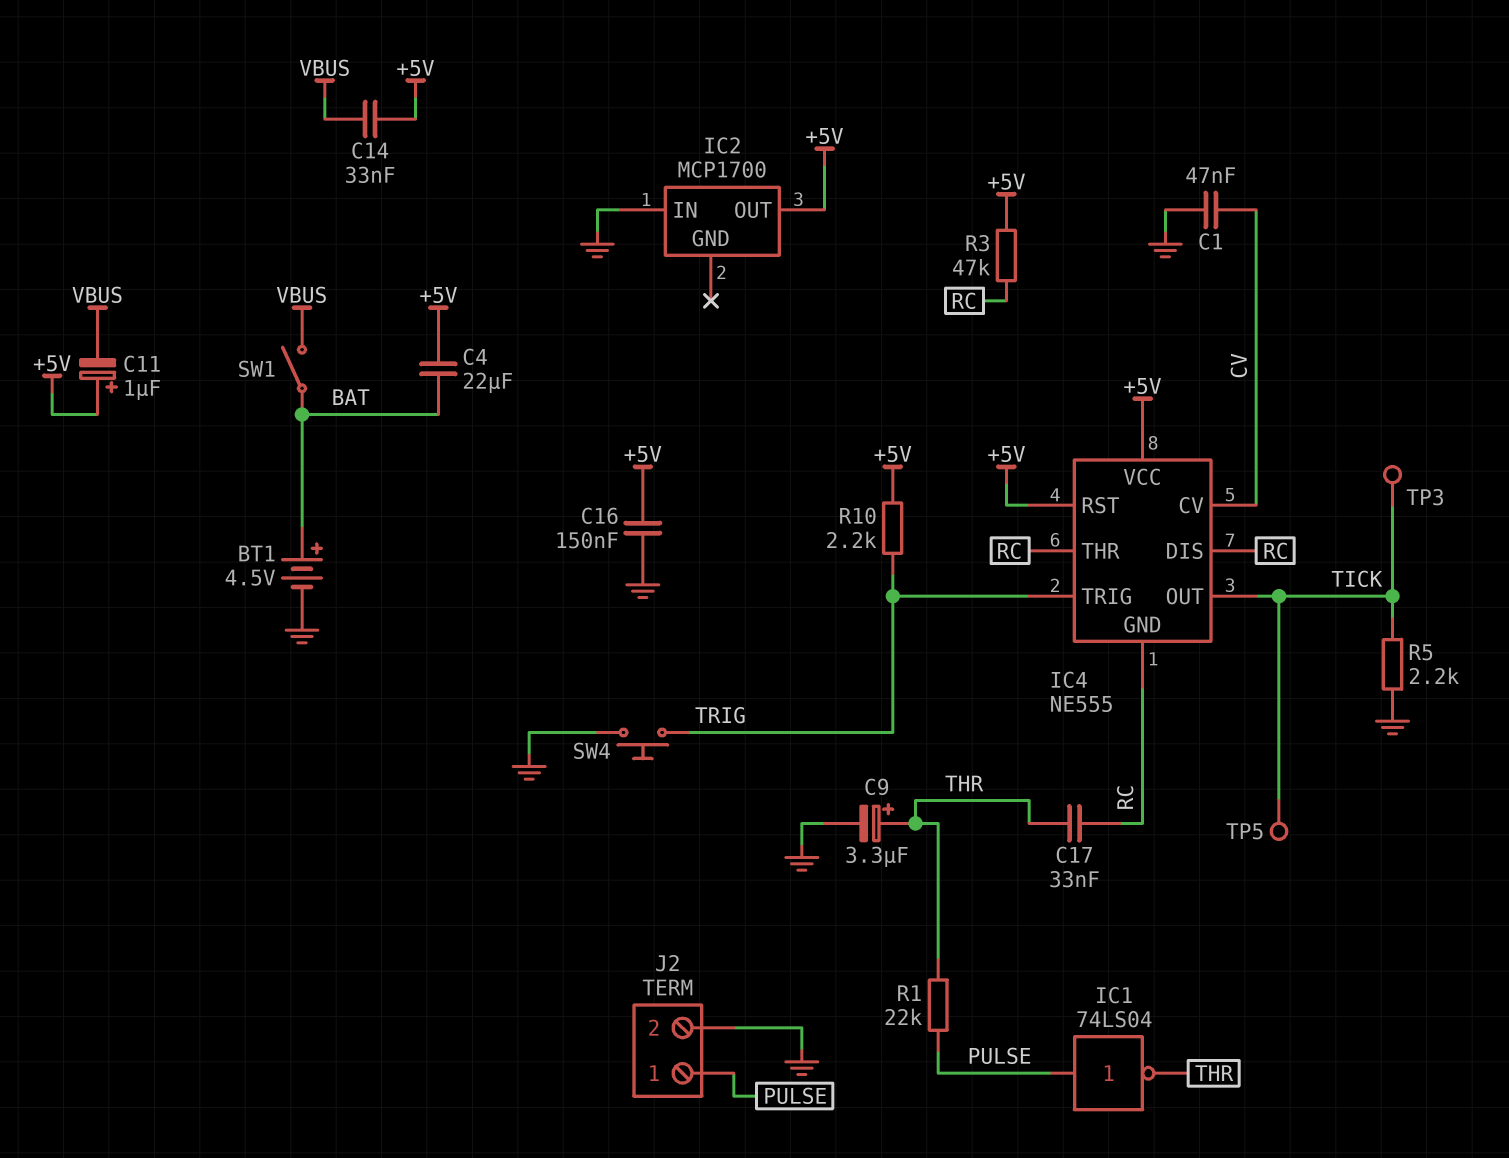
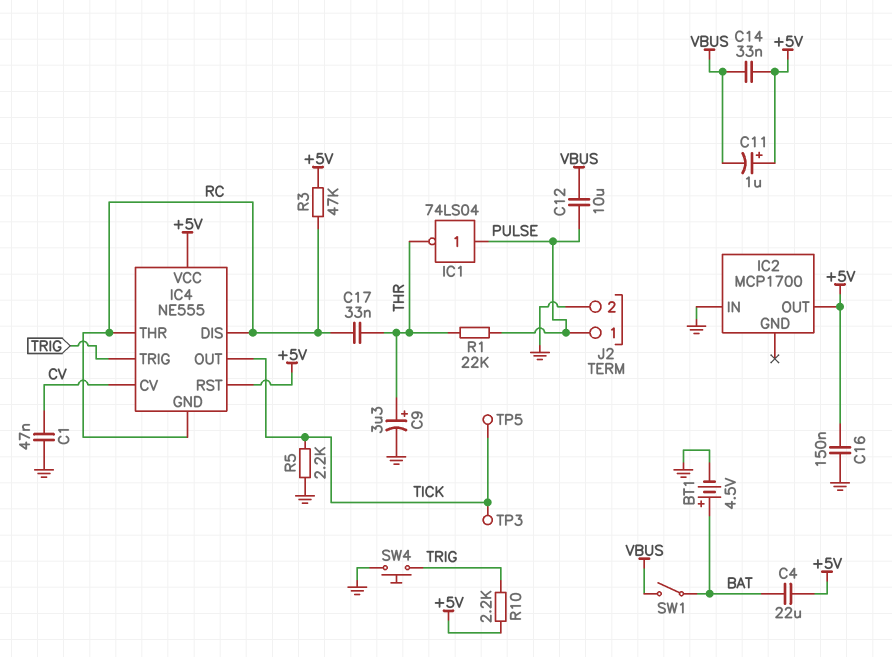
C12: none -> 10uF (PULSE, VBUS)

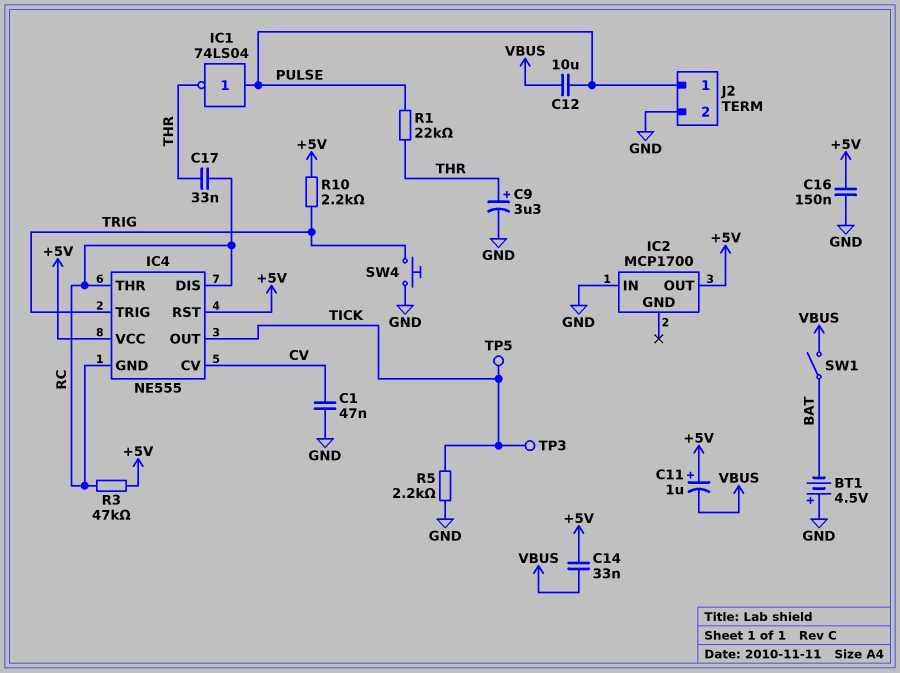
BT1: 4.5V (plus BAT, minus GND) -> 4.5V (plus GND, minus BAT)
C4: 22uF (+5V, BAT) -> none

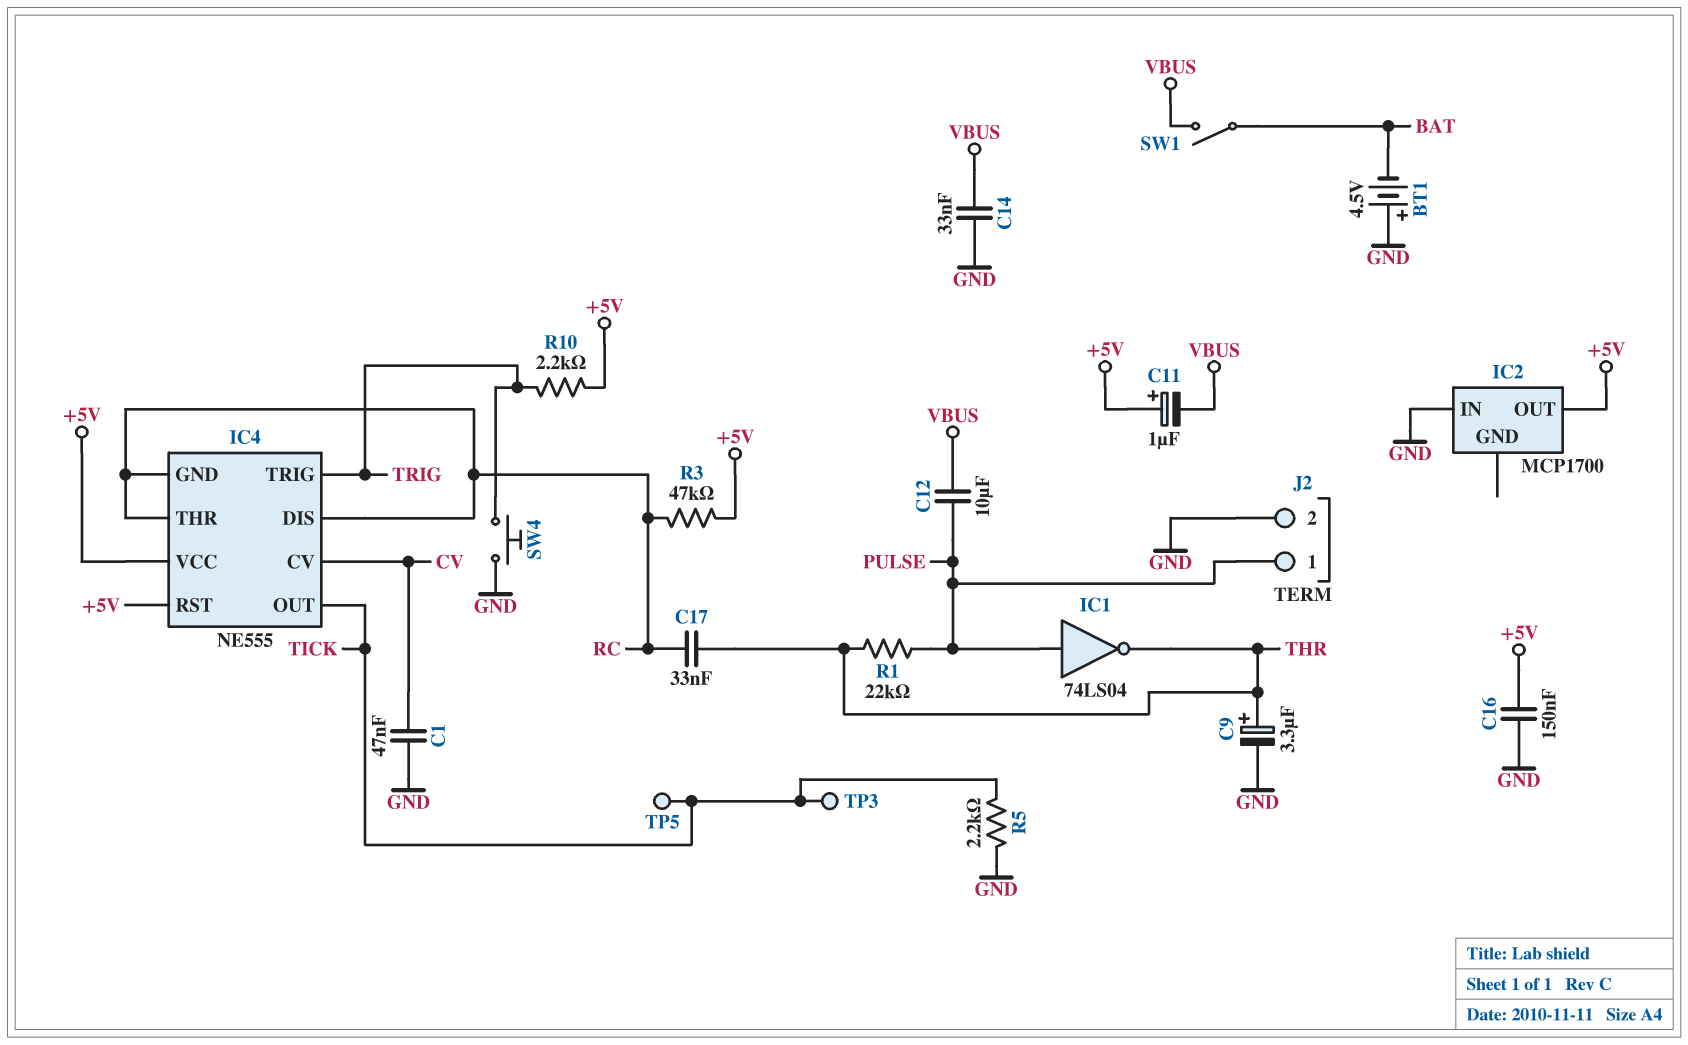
C14: 33nF (+5V, VBUS) -> 33nF (GND, VBUS)

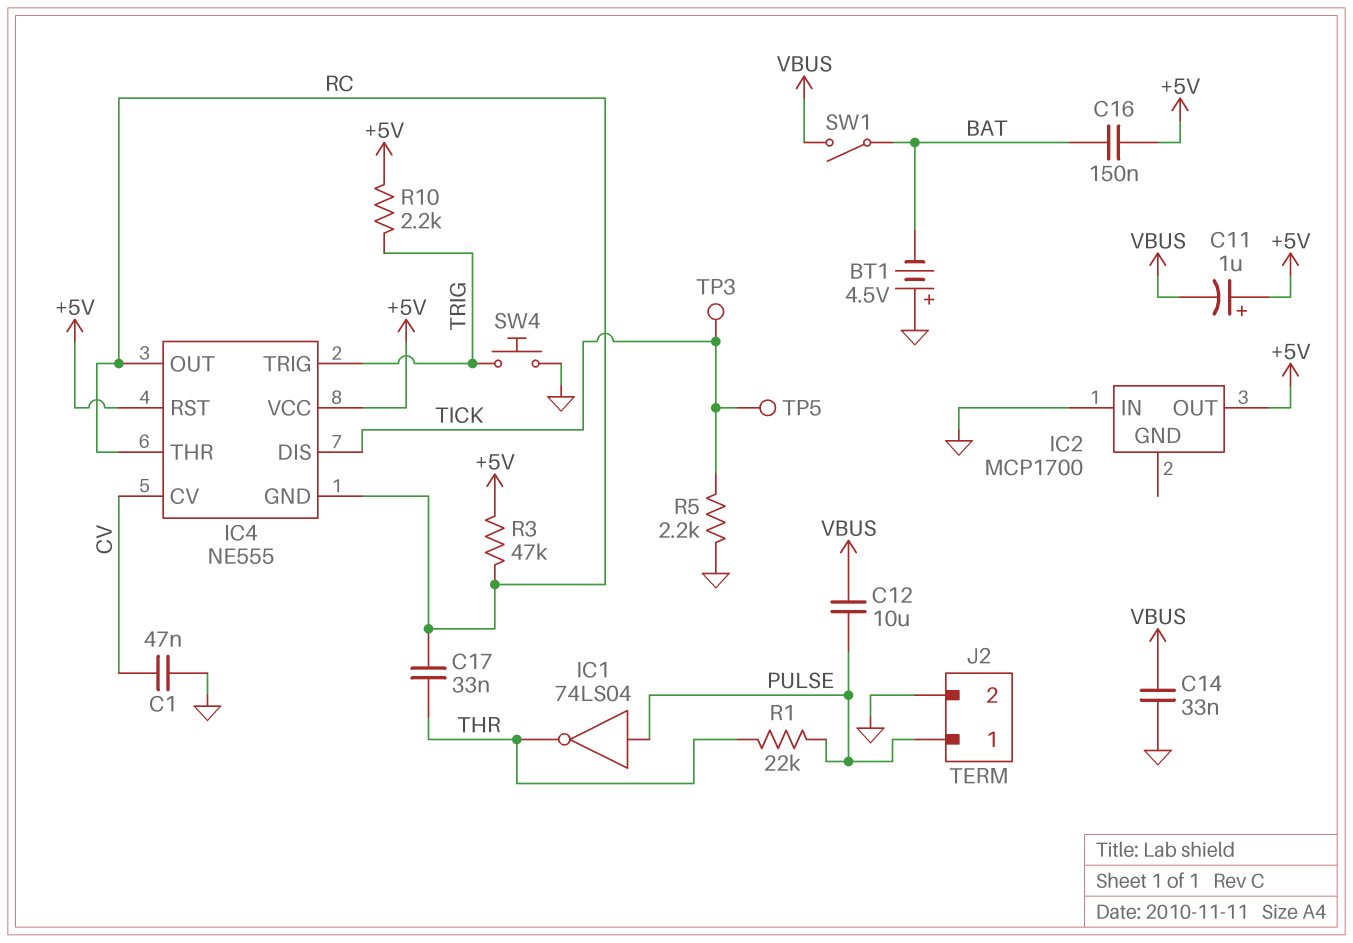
C9: 3.3uF (plus THR, minus GND) -> none
C16: 150nF (+5V, GND) -> 150nF (+5V, BAT)
IC4 pin DIS: RC -> TICK
IC4 pin OUT: TICK -> RC

